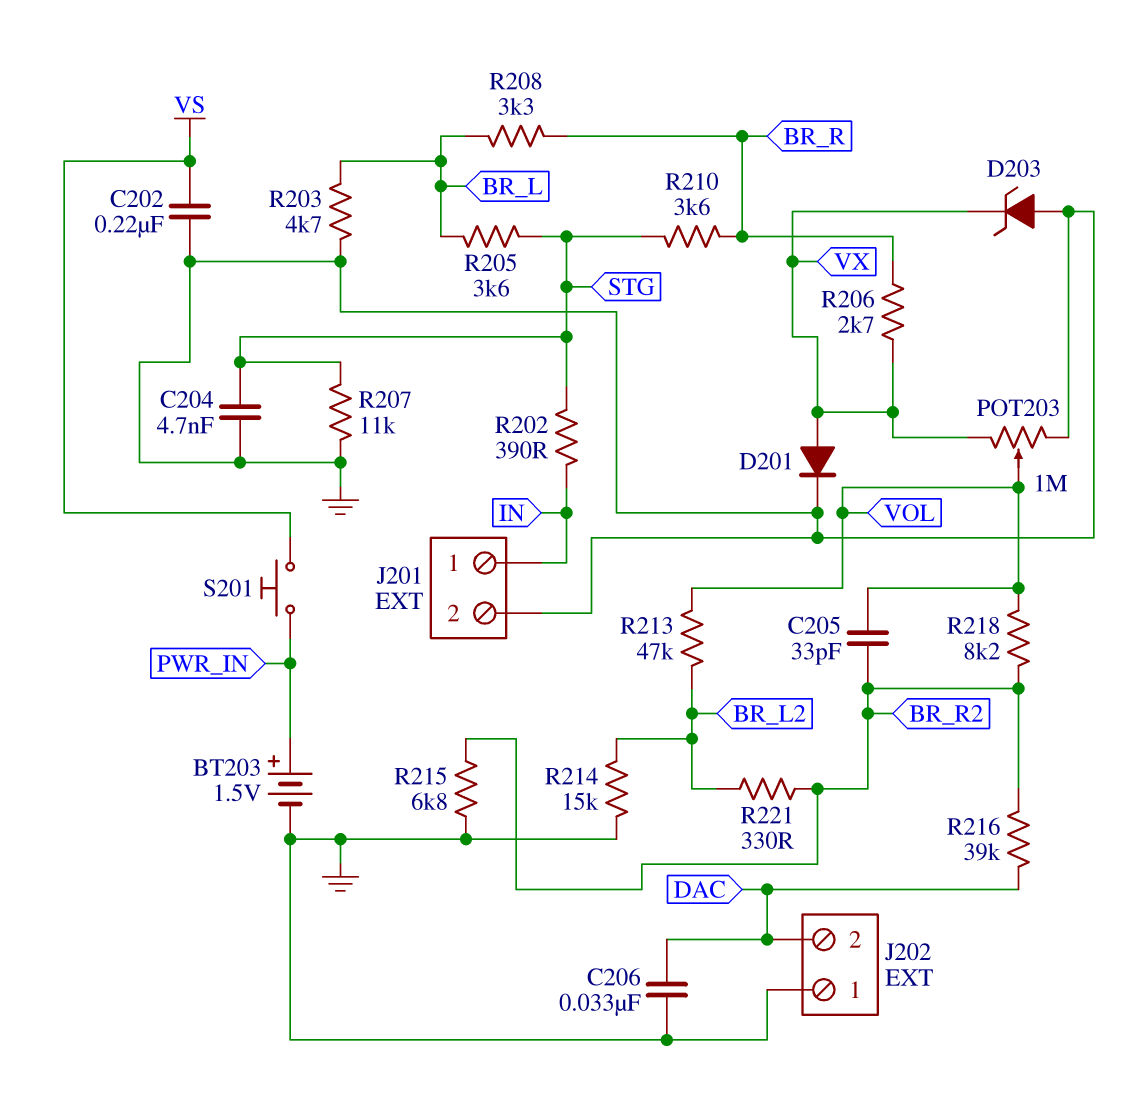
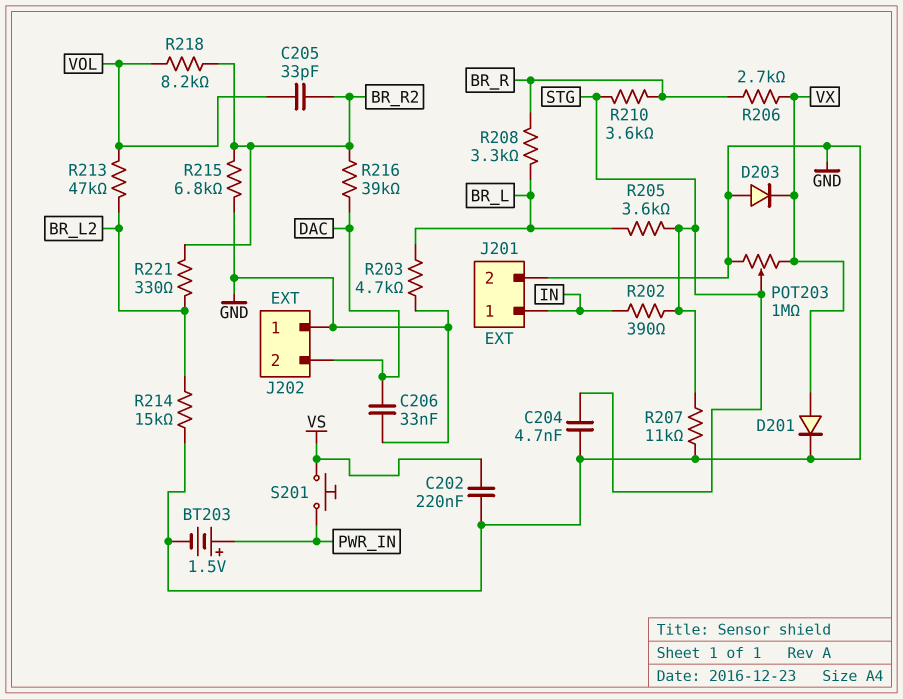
D203: zener (A GND, K VX) -> diode (A GND, K VX)
POT203: 1M (GND, VX, wiper VOL) -> 1M (GND, VX, wiper STG)

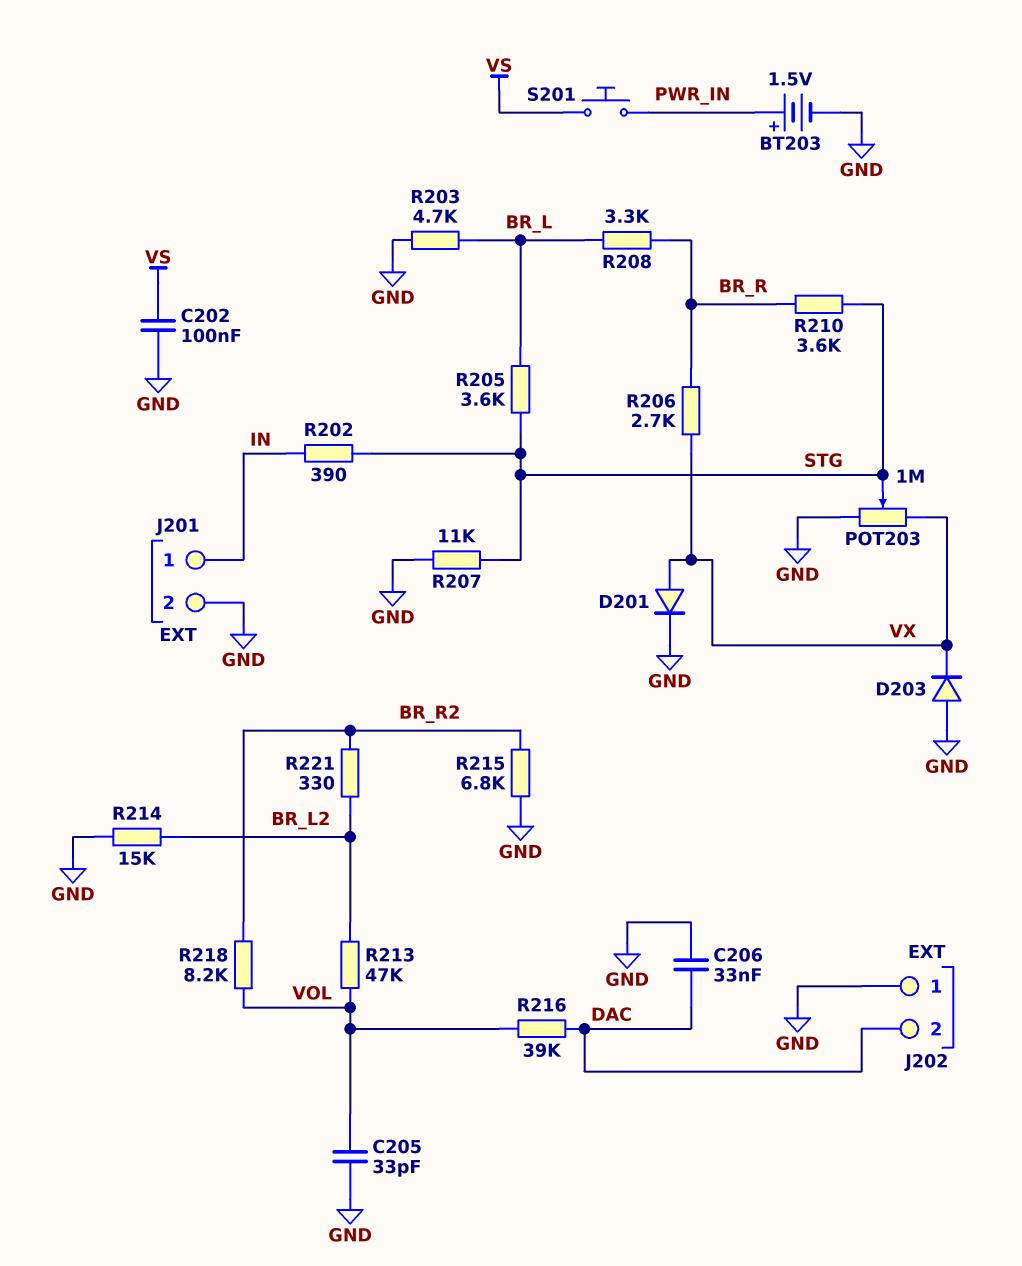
C202: 220nF (GND, VS) -> 100nF (GND, VS)
C204: 4.7nF (GND, STG) -> none
C205: 33pF (BR_R2, VOL) -> 33pF (GND, VOL)
R216: 39k (BR_R2, DAC) -> 39k (DAC, VOL)

